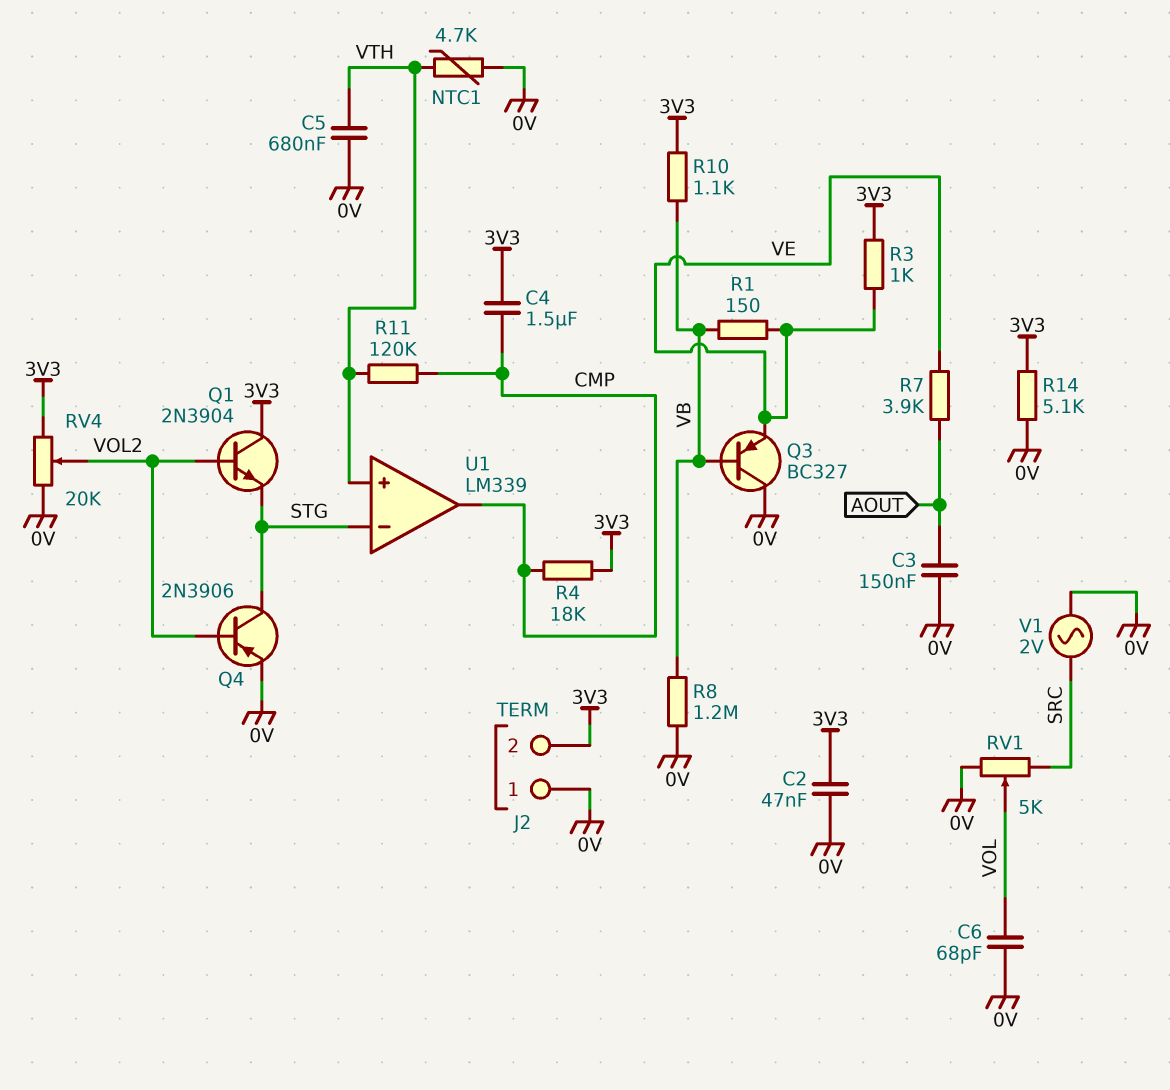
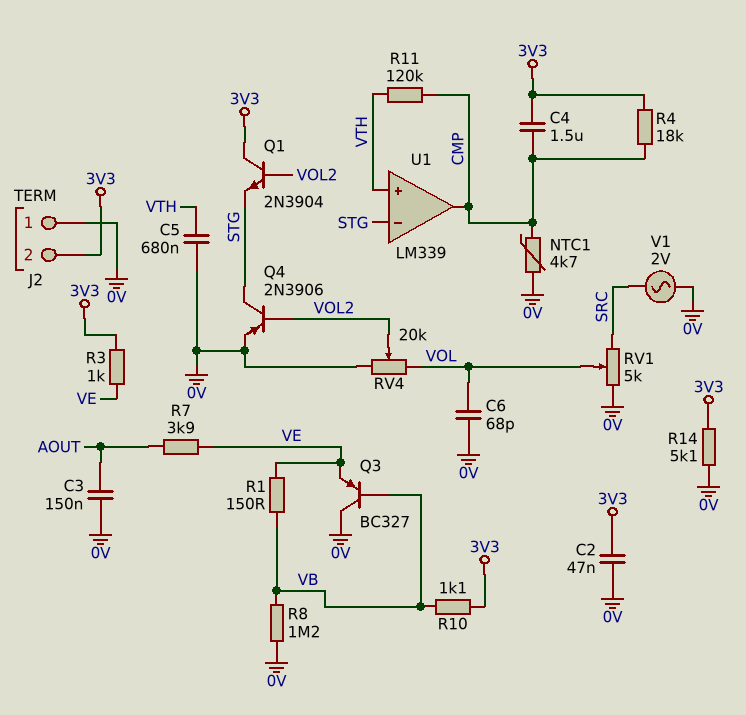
NTC1: 4.7k (0V, VTH) -> 4.7k (0V, CMP)
RV4: 20k (0V, 3V3, wiper VOL2) -> 20k (0V, VOL, wiper VOL2)

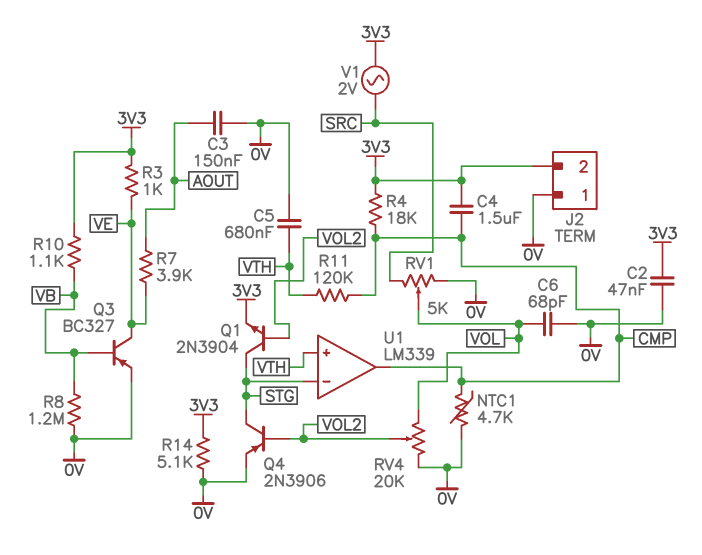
Q1: NPN 2N3904 (B VOL2, C 3V3, E STG) -> NPN 2N3904 (B VOL2, C STG, E 3V3)
Q3: PNP BC327 (B VB, C 0V, E VE) -> PNP BC327 (B VB, C VE, E 0V)
R1: 150 (VB, VE) -> none
V1: AC 2V (0V, SRC) -> AC 2V (3V3, SRC)

